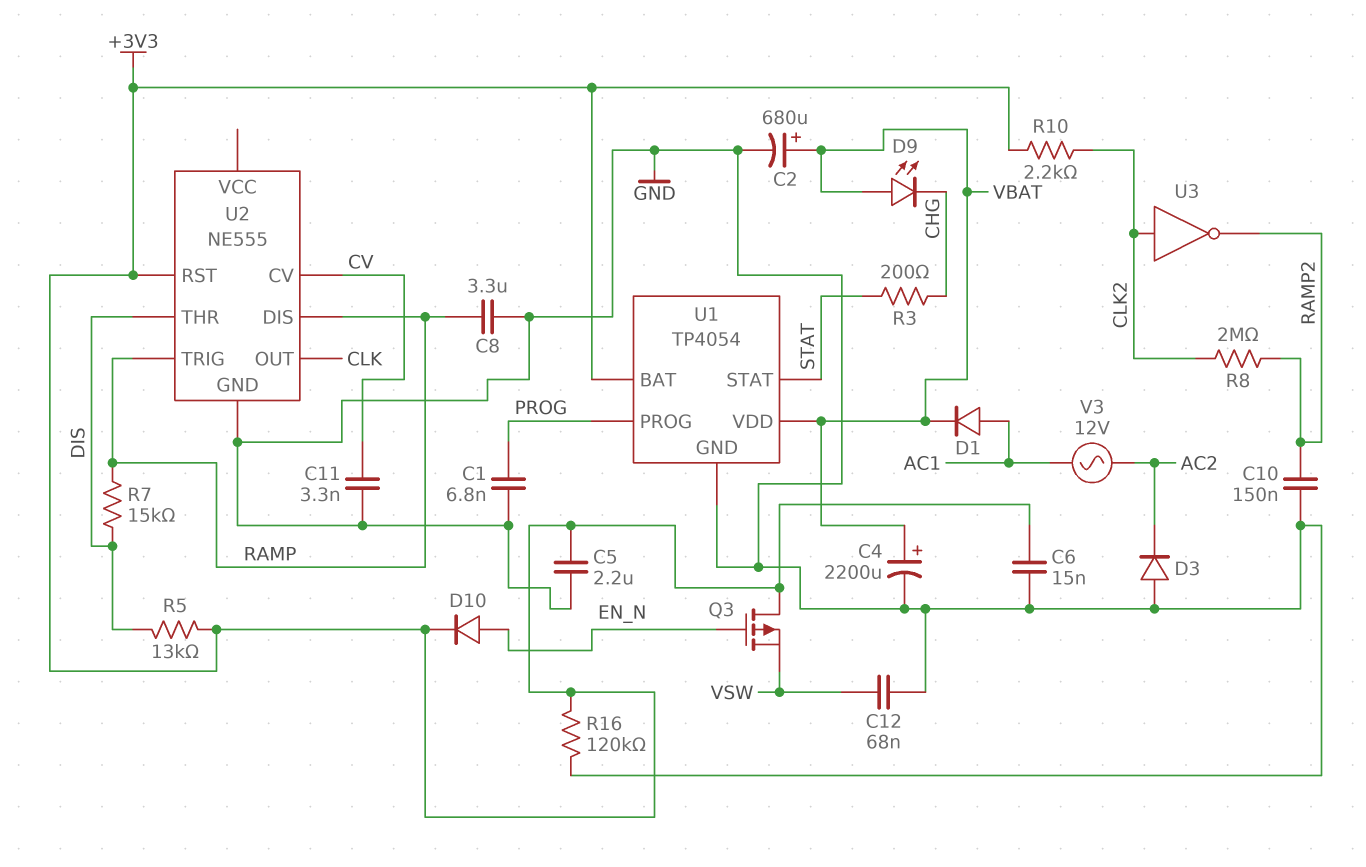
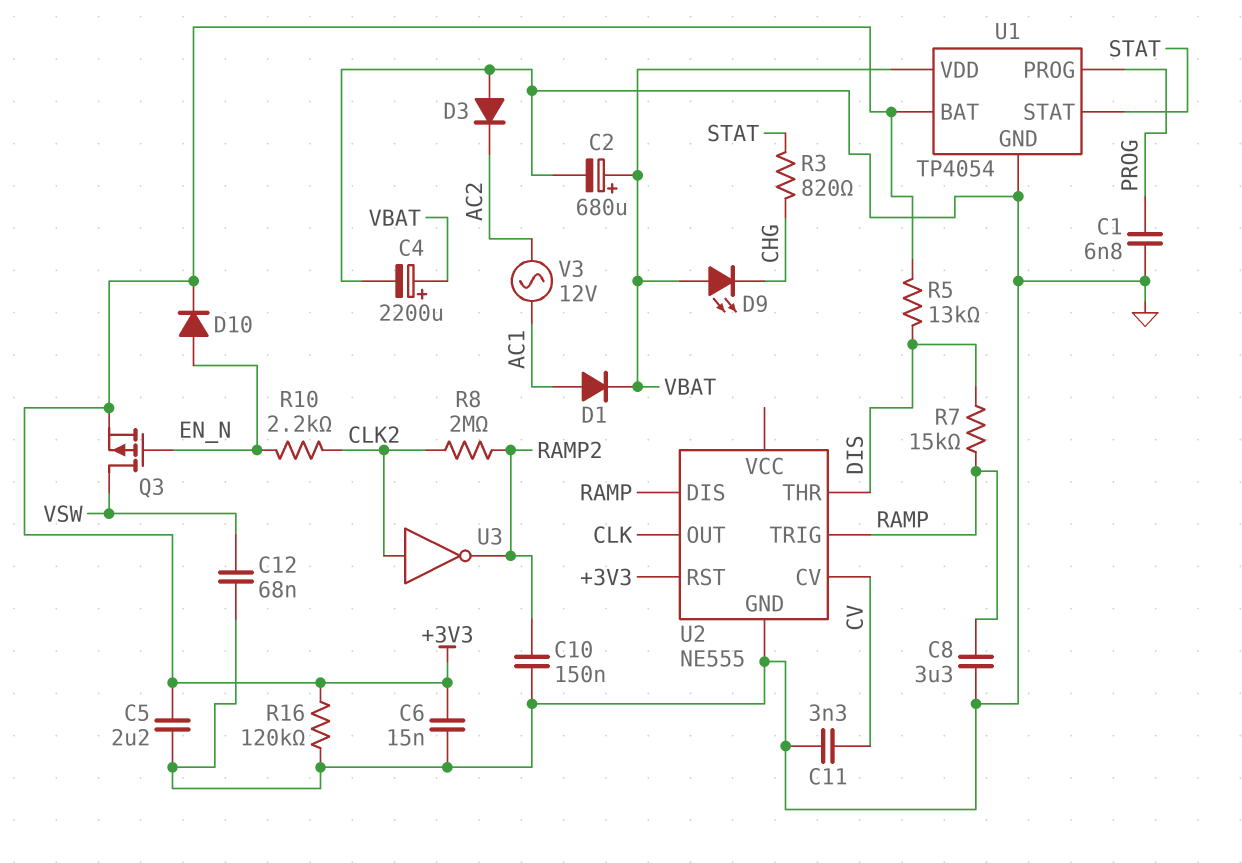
Q3: PMOS (G EN_N, D +3V3, S VSW) -> PMOS (G EN_N, D VSW, S +3V3)
R3: 200 (CHG, STAT) -> 820 (CHG, STAT)
R10: 2.2k (+3V3, CLK2) -> 2.2k (CLK2, EN_N)

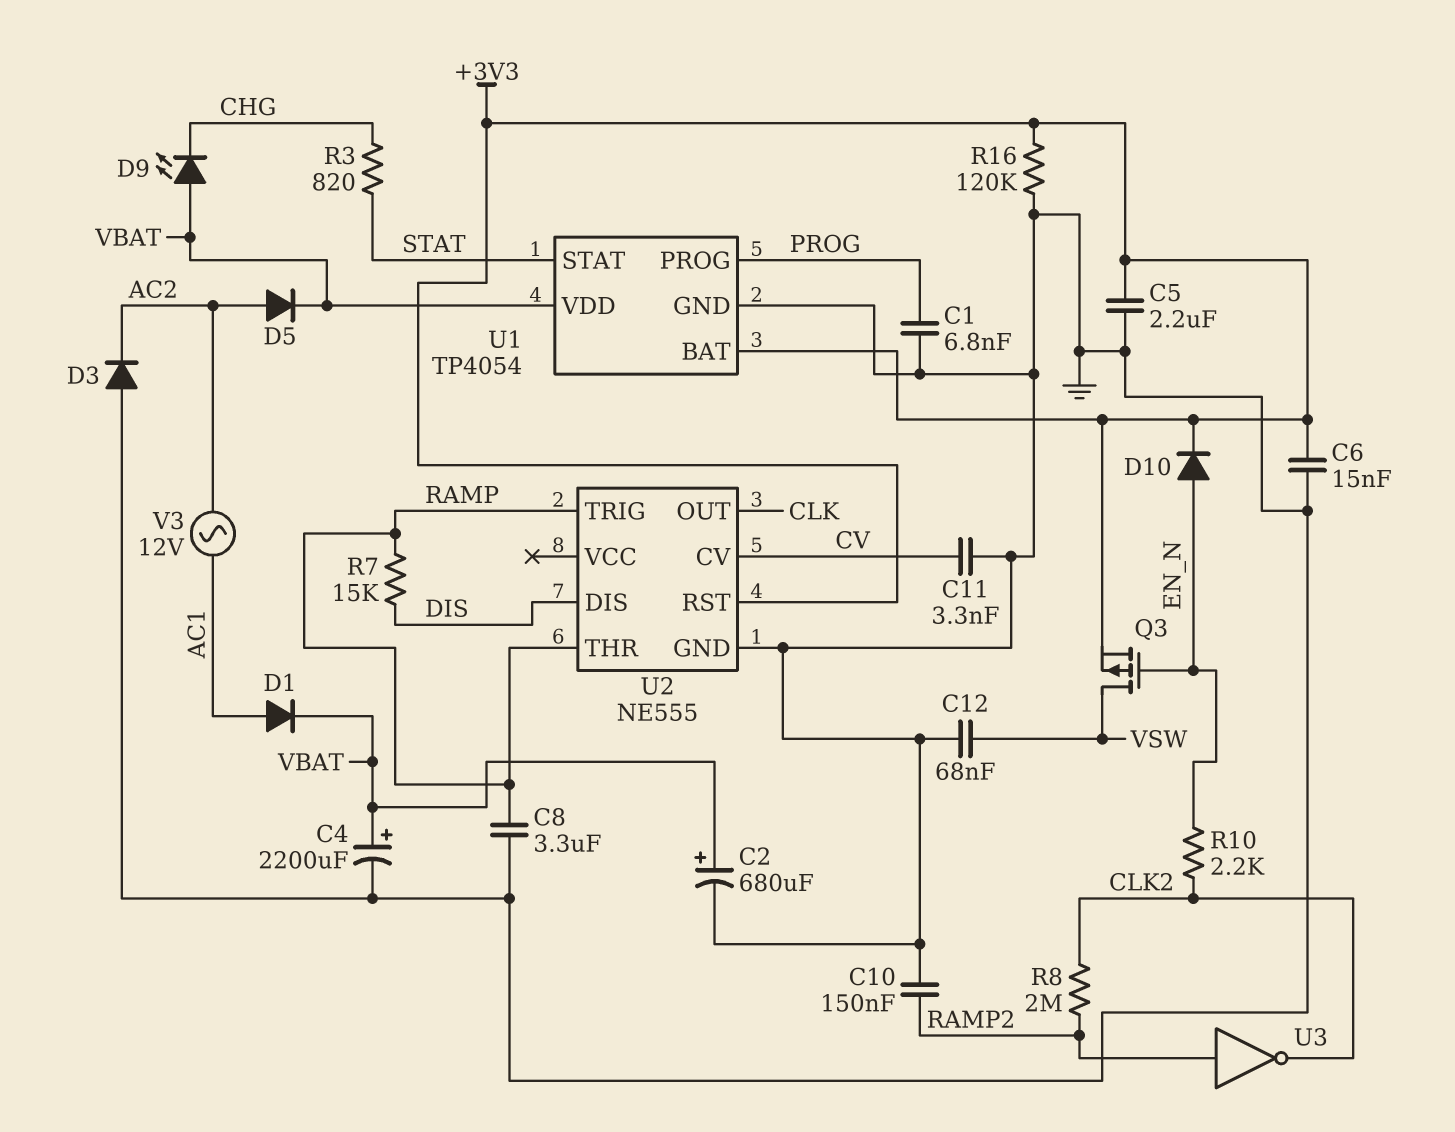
D5: none -> diode (A AC2, K VBAT)
R5: 13k (+3V3, DIS) -> none
U2 pin DIS: RAMP -> DIS
U2 pin THR: DIS -> RAMP
U3: NOT (in CLK2, out RAMP2) -> NOT (in RAMP2, out CLK2)

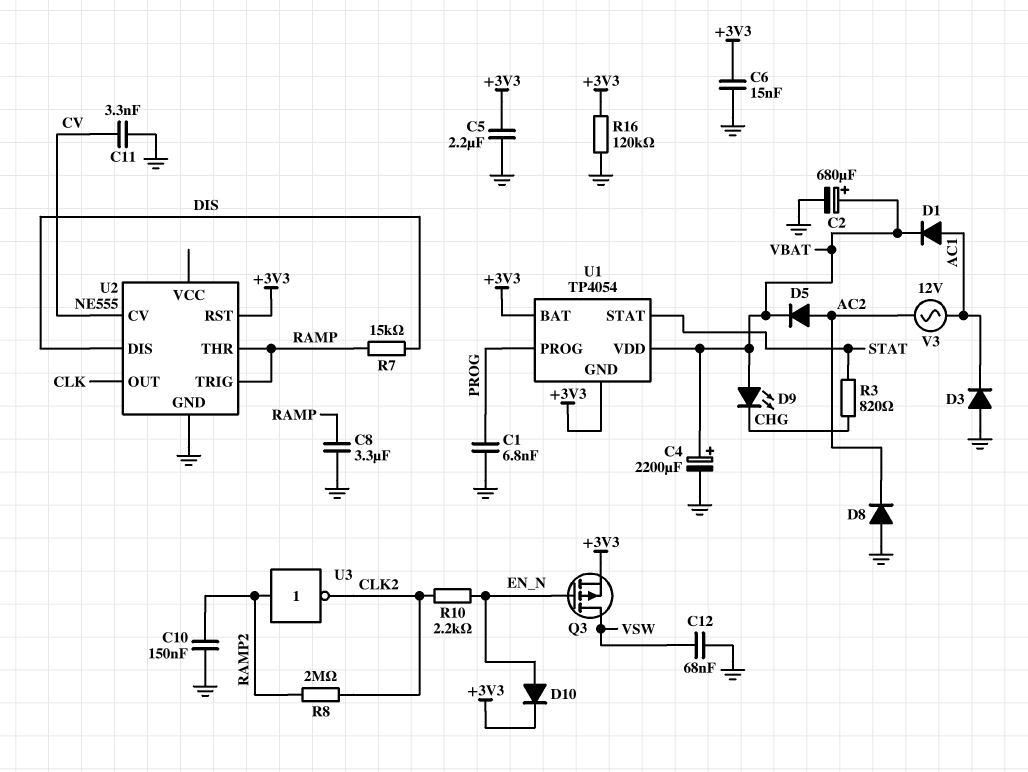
D3: diode (A GND, K AC2) -> diode (A GND, K AC1)
D8: none -> diode (A GND, K AC2)
U1 pin GND: GND -> +3V3

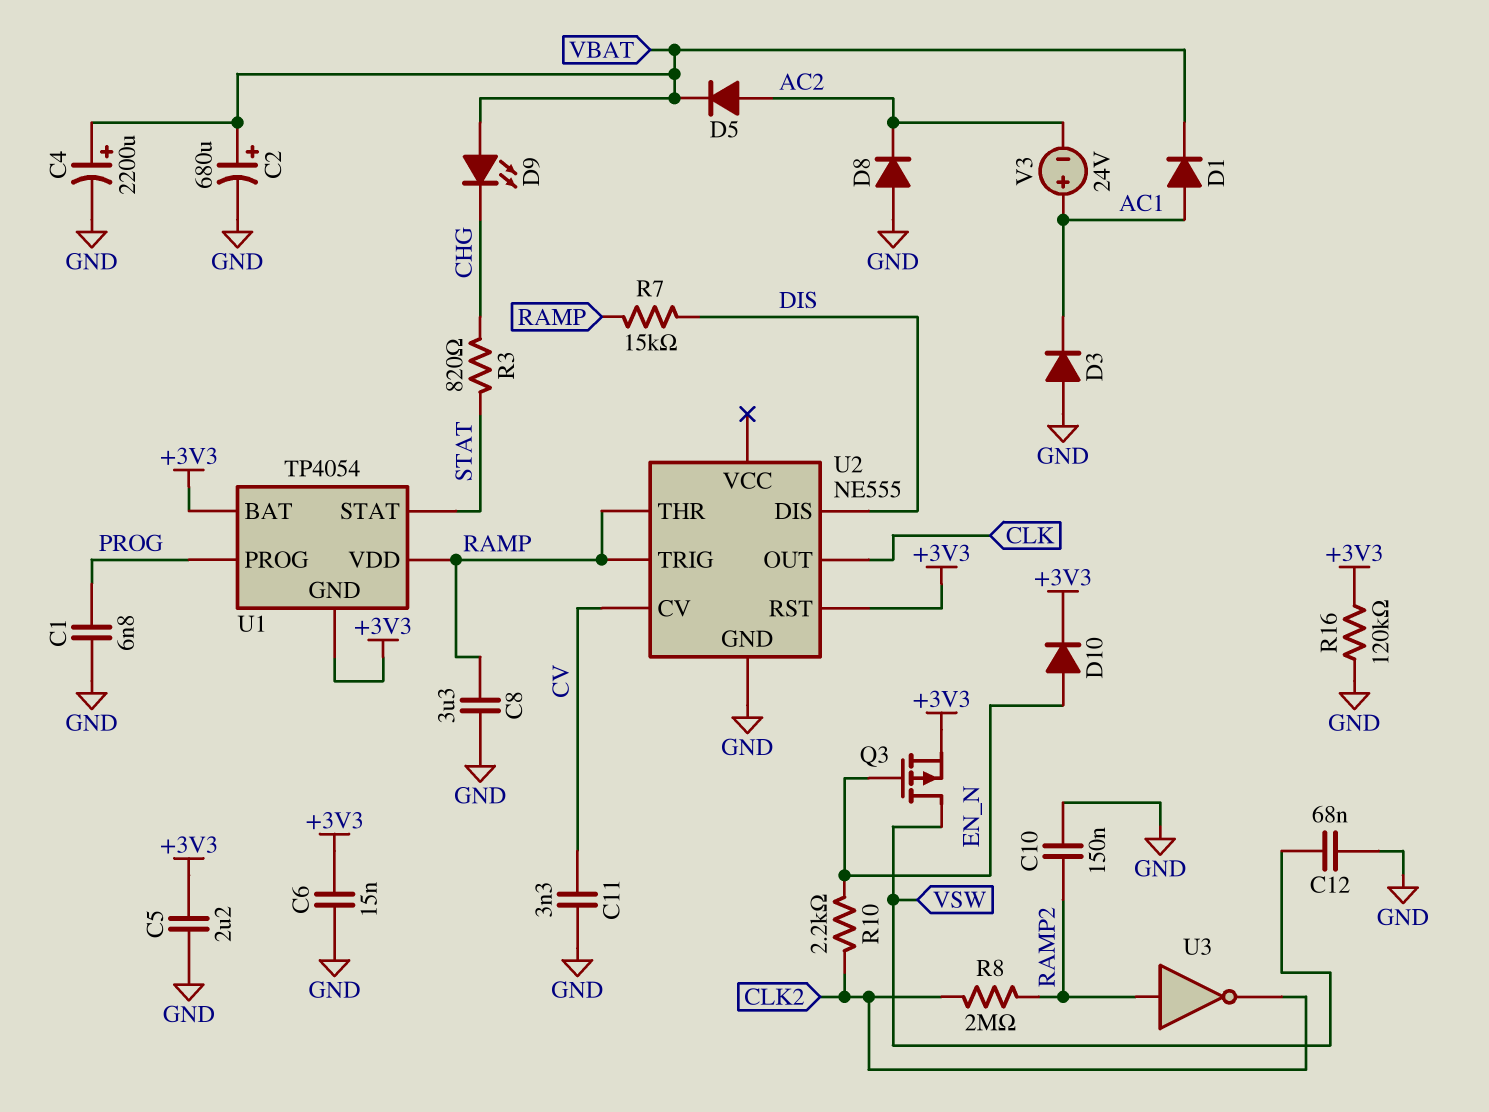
U1 pin VDD: VBAT -> RAMP
V3: AC 12V (AC1, AC2) -> 24V (plus AC1, minus AC2)

